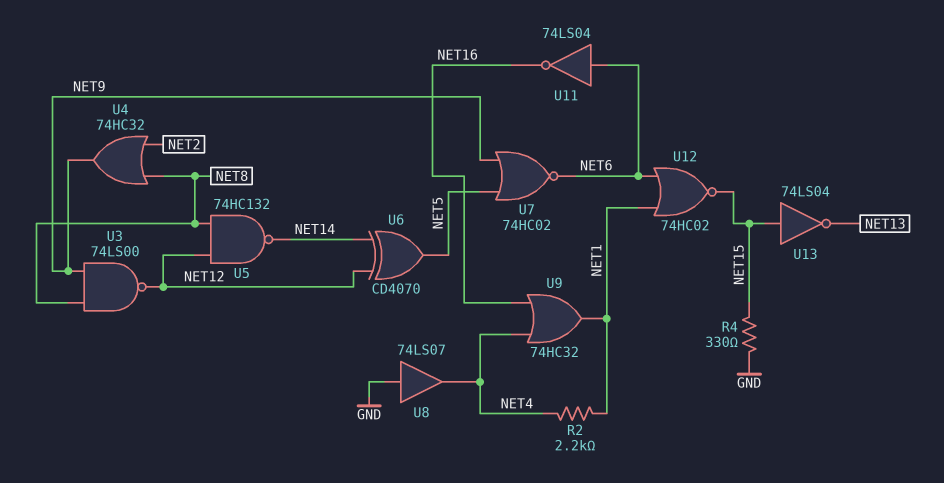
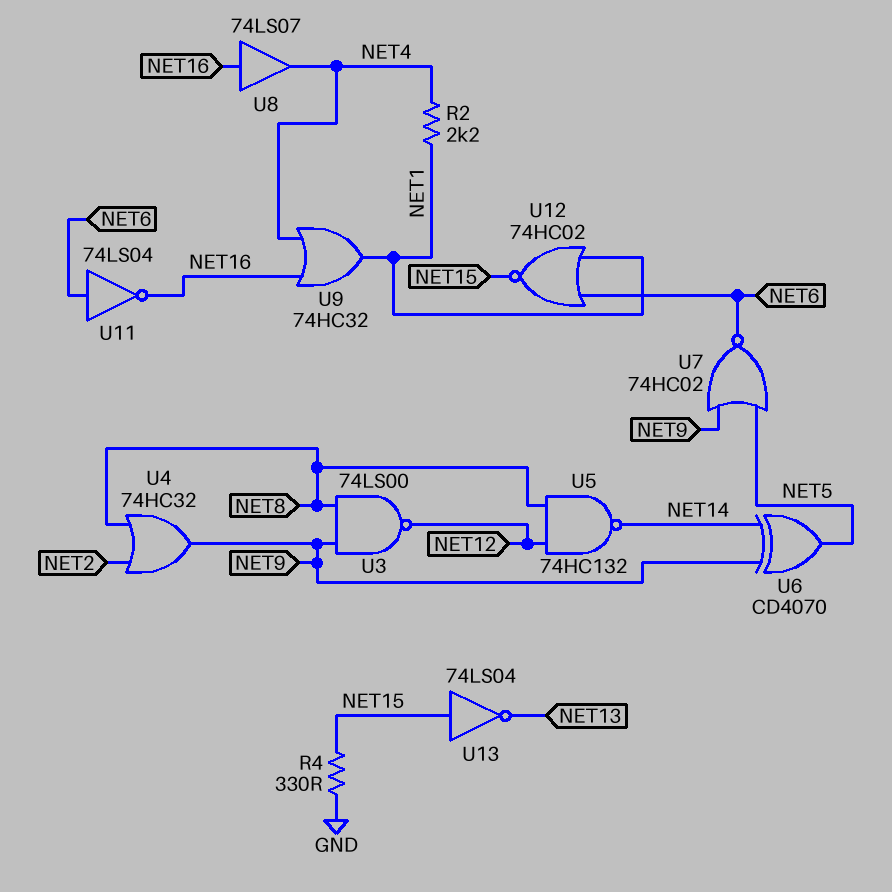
U6: XOR CD4070 (in NET12, in NET14, out NET5) -> XOR CD4070 (in NET9, in NET14, out NET5)
U8: buffer 74LS07 (in GND, out NET4) -> buffer 74LS07 (in NET16, out NET4)

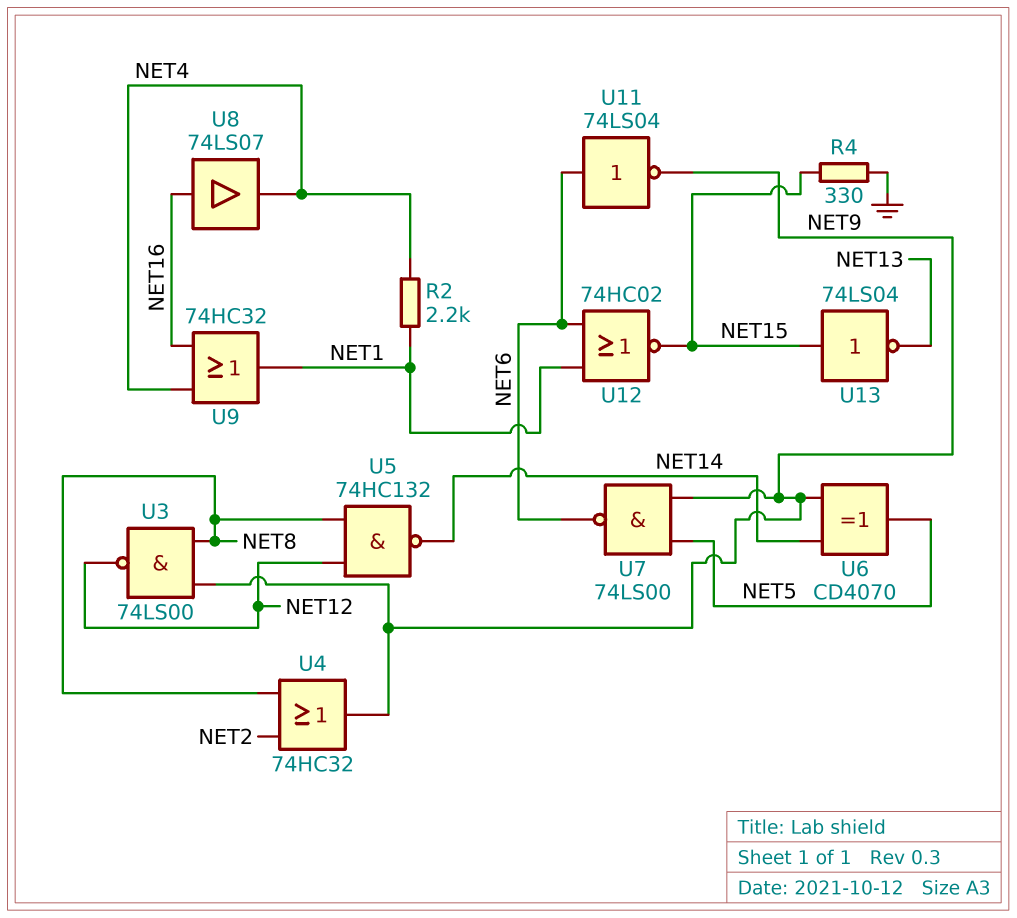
U7: NOR 74HC02 (in NET5, in NET9, out NET6) -> NAND 74LS00 (in NET5, in NET9, out NET6)
U11: NOT 74LS04 (in NET6, out NET16) -> NOT 74LS04 (in NET6, out NET9)

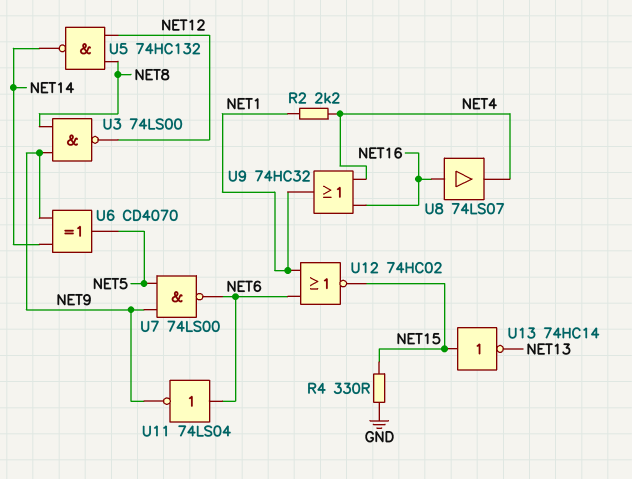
U4: OR 74HC32 (in NET2, in NET8, out NET9) -> none
U13: NOT 74LS04 (in NET15, out NET13) -> NOT 74HC14 (in NET15, out NET13)

